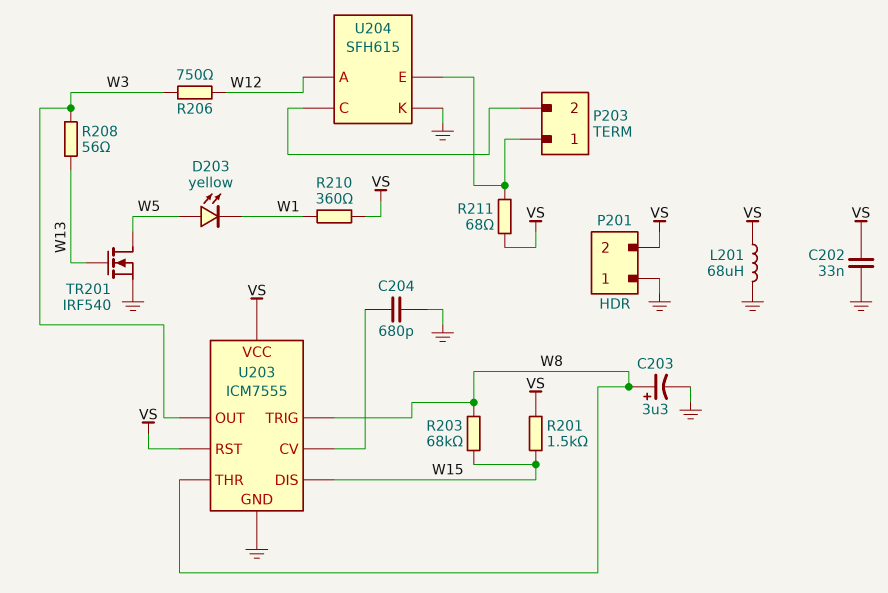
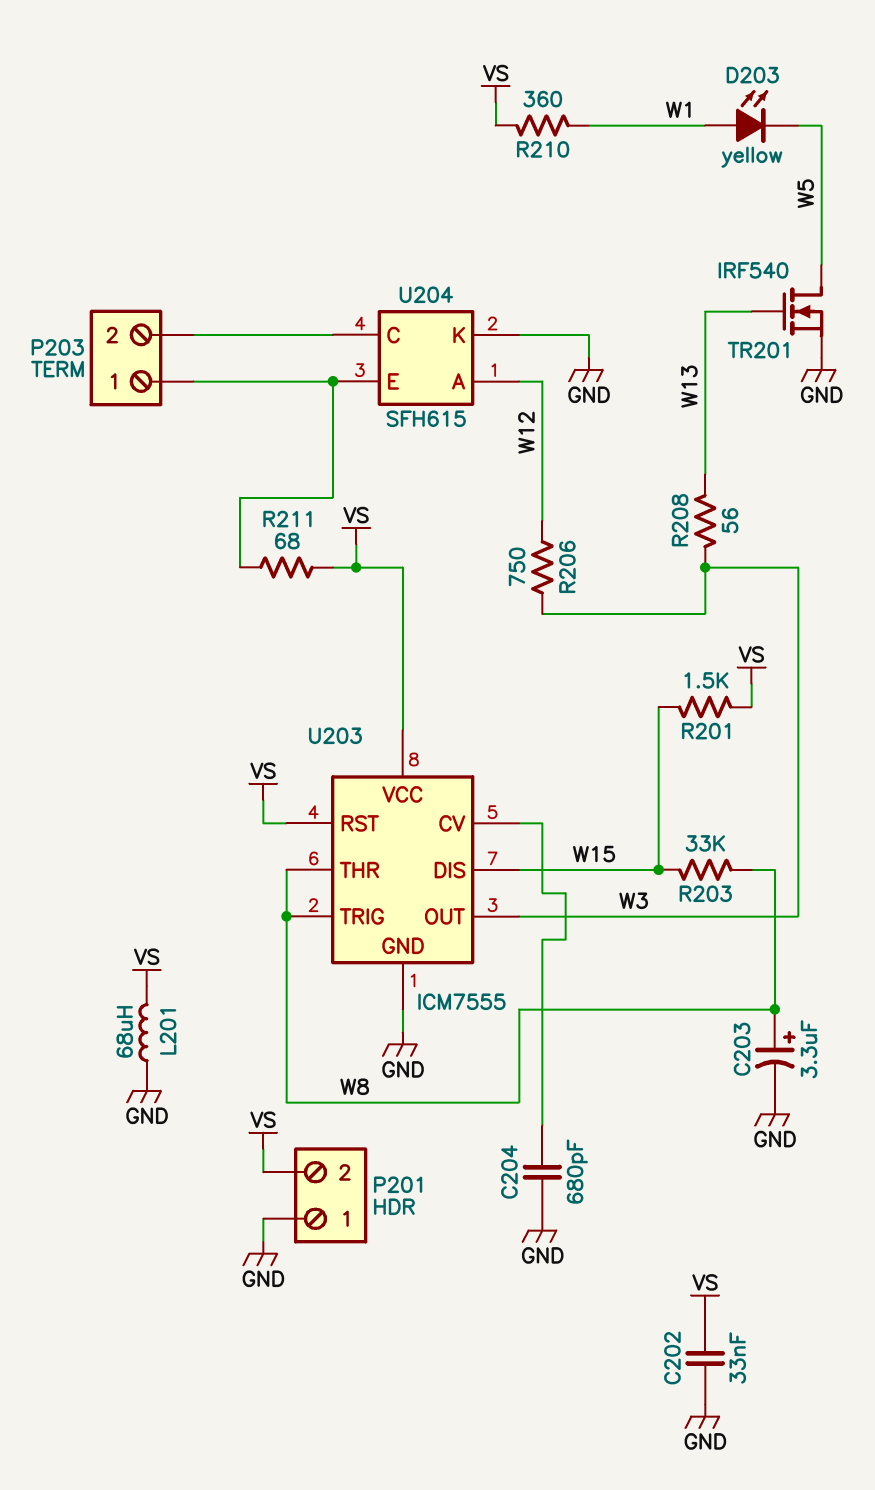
D203: LED yellow (A W5, K W1) -> LED yellow (A W1, K W5)
R203: 68k (W8, W15) -> 33k (W8, W15)

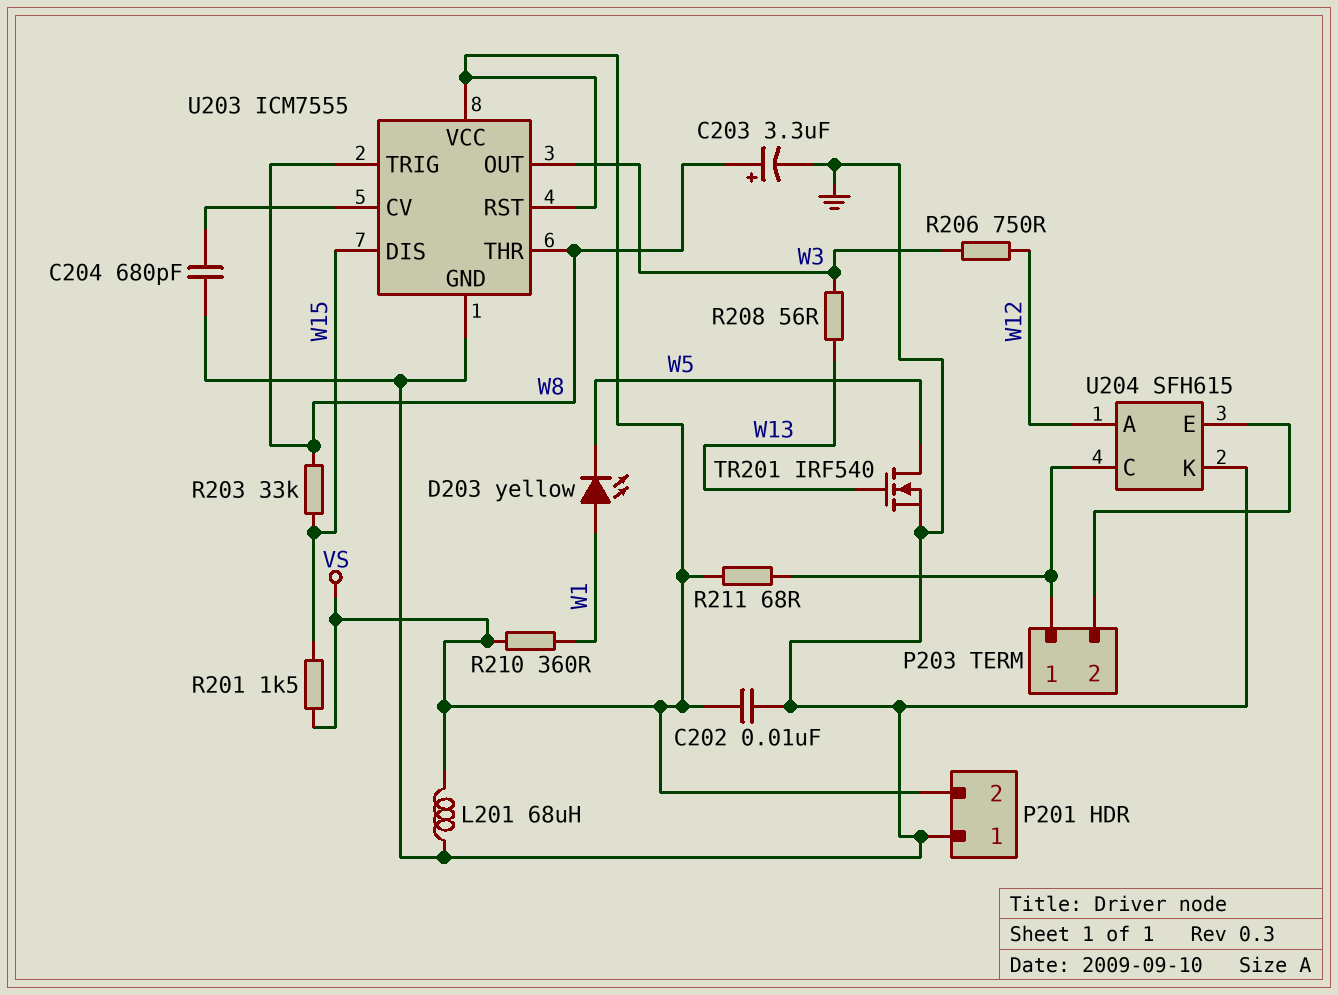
C202: 33nF (GND, VS) -> 10nF (GND, VS)
U204 pin C: P203/2 -> P203/1
U204 pin E: P203/1 -> P203/2

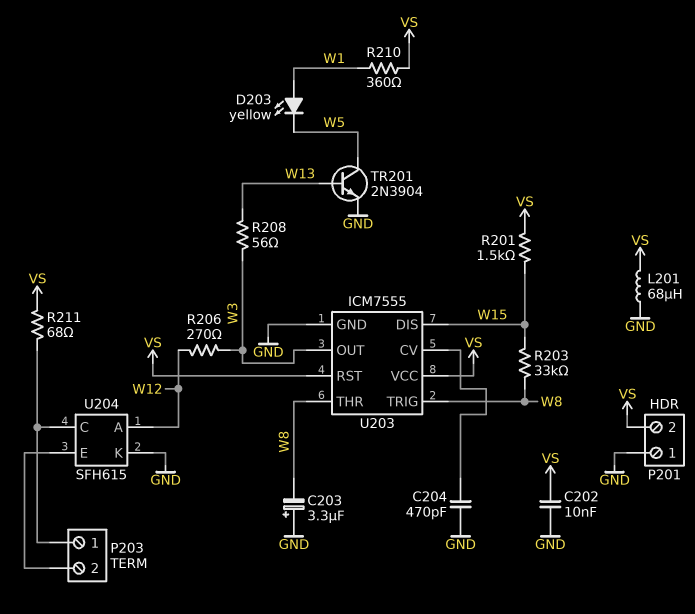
C203: 3.3uF (plus W8, minus GND) -> 3.3uF (plus GND, minus W8)
C204: 680pF (GND, U203/CV) -> 470pF (GND, U203/CV)
R206: 750 (W3, W12) -> 270 (W3, W12)
TR201: NMOS IRF540 (G W13, D W5, S GND) -> NPN 2N3904 (B W13, C W5, E GND)

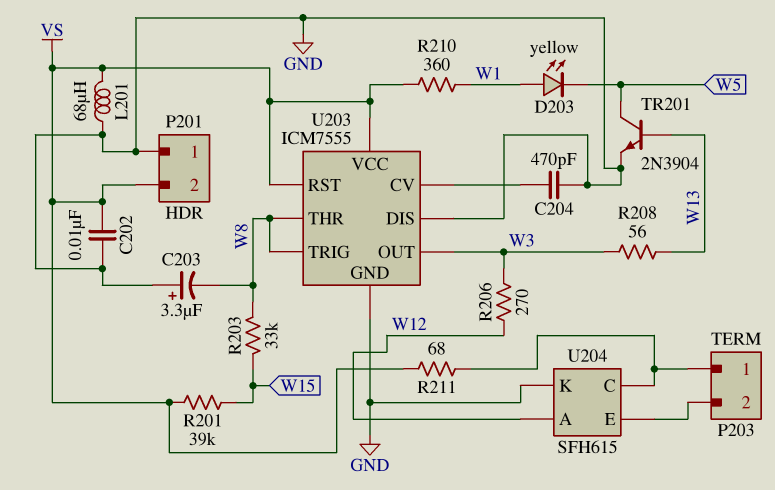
R201: 1.5k (VS, W15) -> 39k (VS, W15)
U203 pin DIS: W15 -> GND

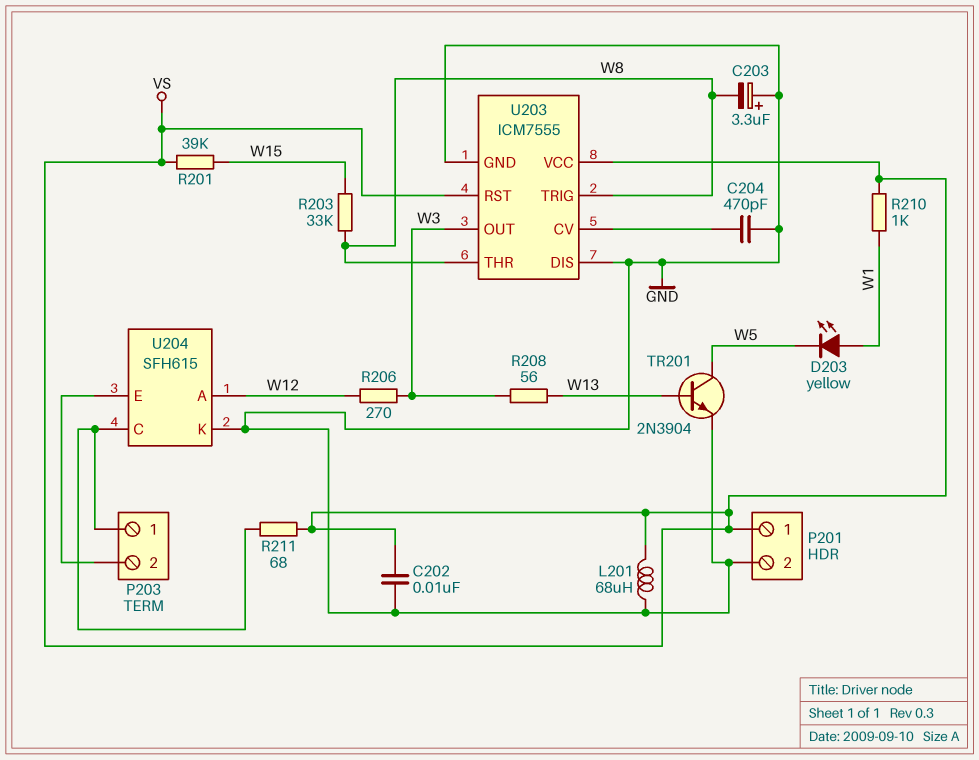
P201 pin 1: GND -> VS
P201 pin 2: VS -> GND
R210: 360 (VS, W1) -> 1k (VS, W1)

